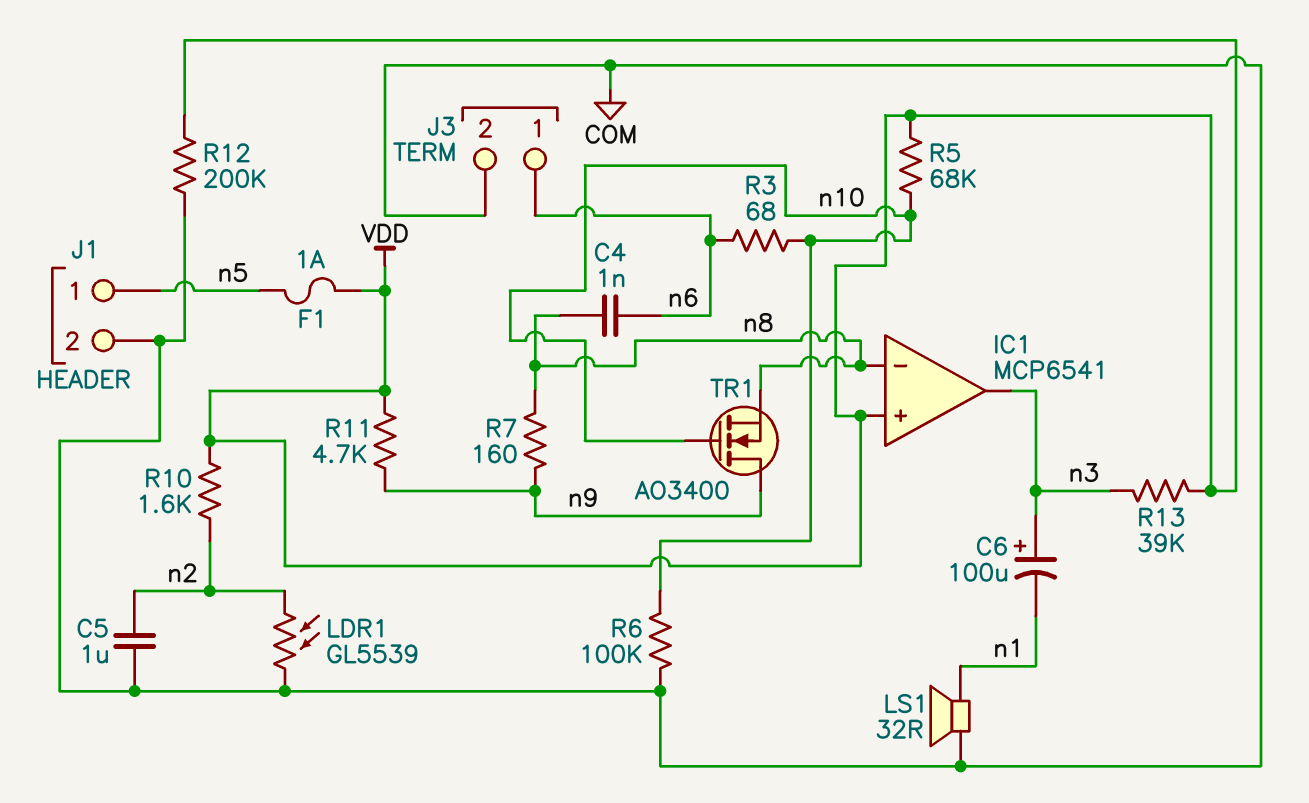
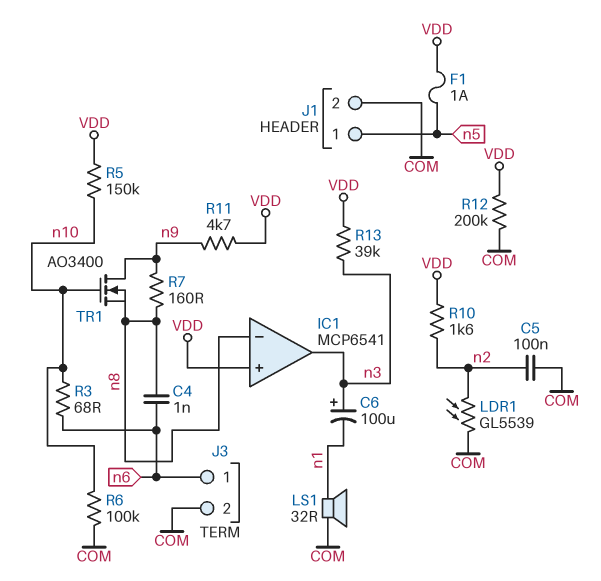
C5: 1uF (COM, n2) -> 100nF (COM, n2)
R5: 68k (VDD, n10) -> 150k (VDD, n10)

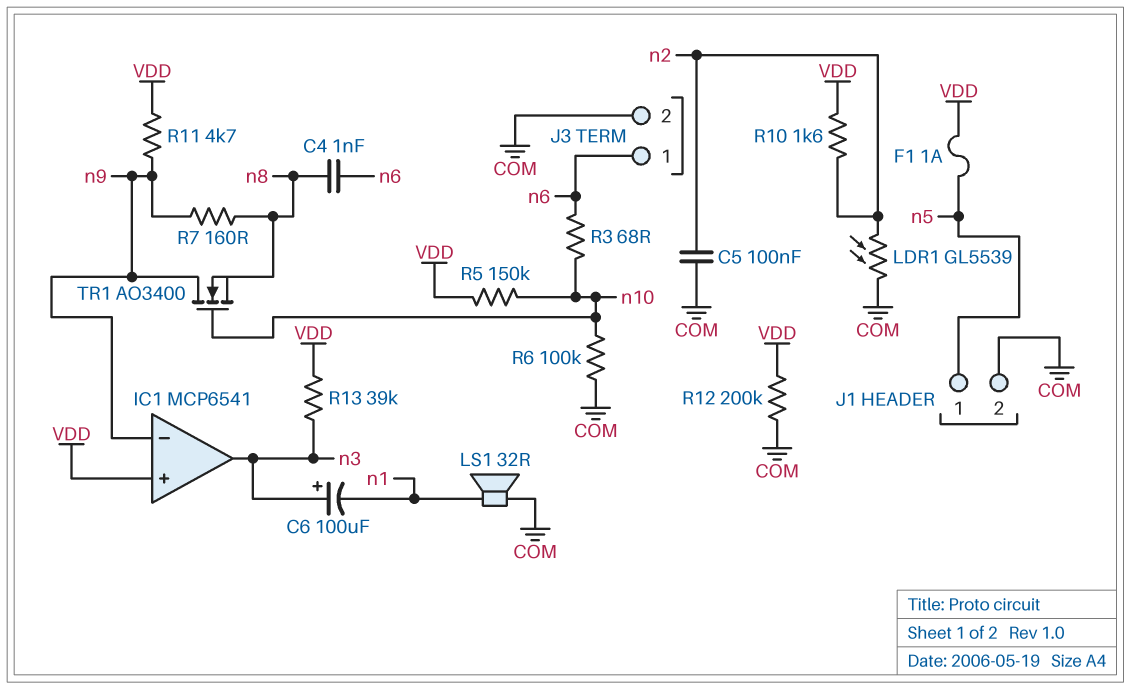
IC1 pin in-: n8 -> n9

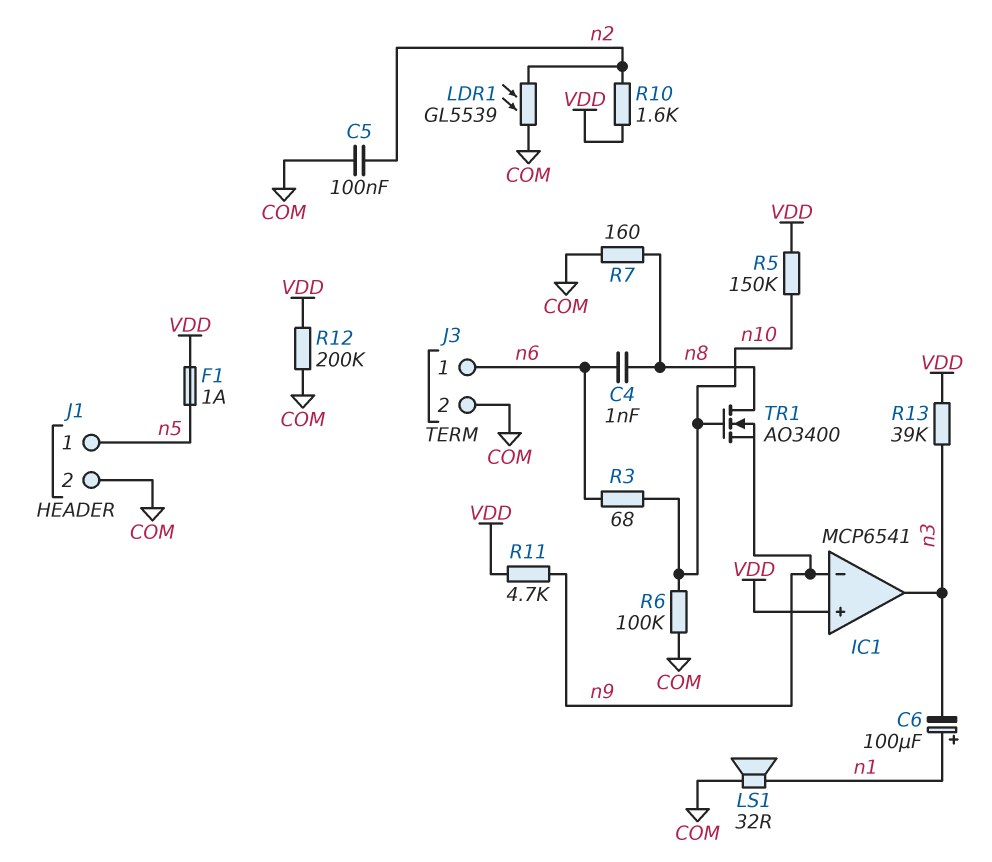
C6: 100uF (plus n3, minus n1) -> 100uF (plus n1, minus n3)
R7: 160 (n8, n9) -> 160 (COM, n8)
TR1: NMOS AO3400 (G n10, D n9, S n8) -> NMOS AO3400 (G n10, D n8, S n9)

